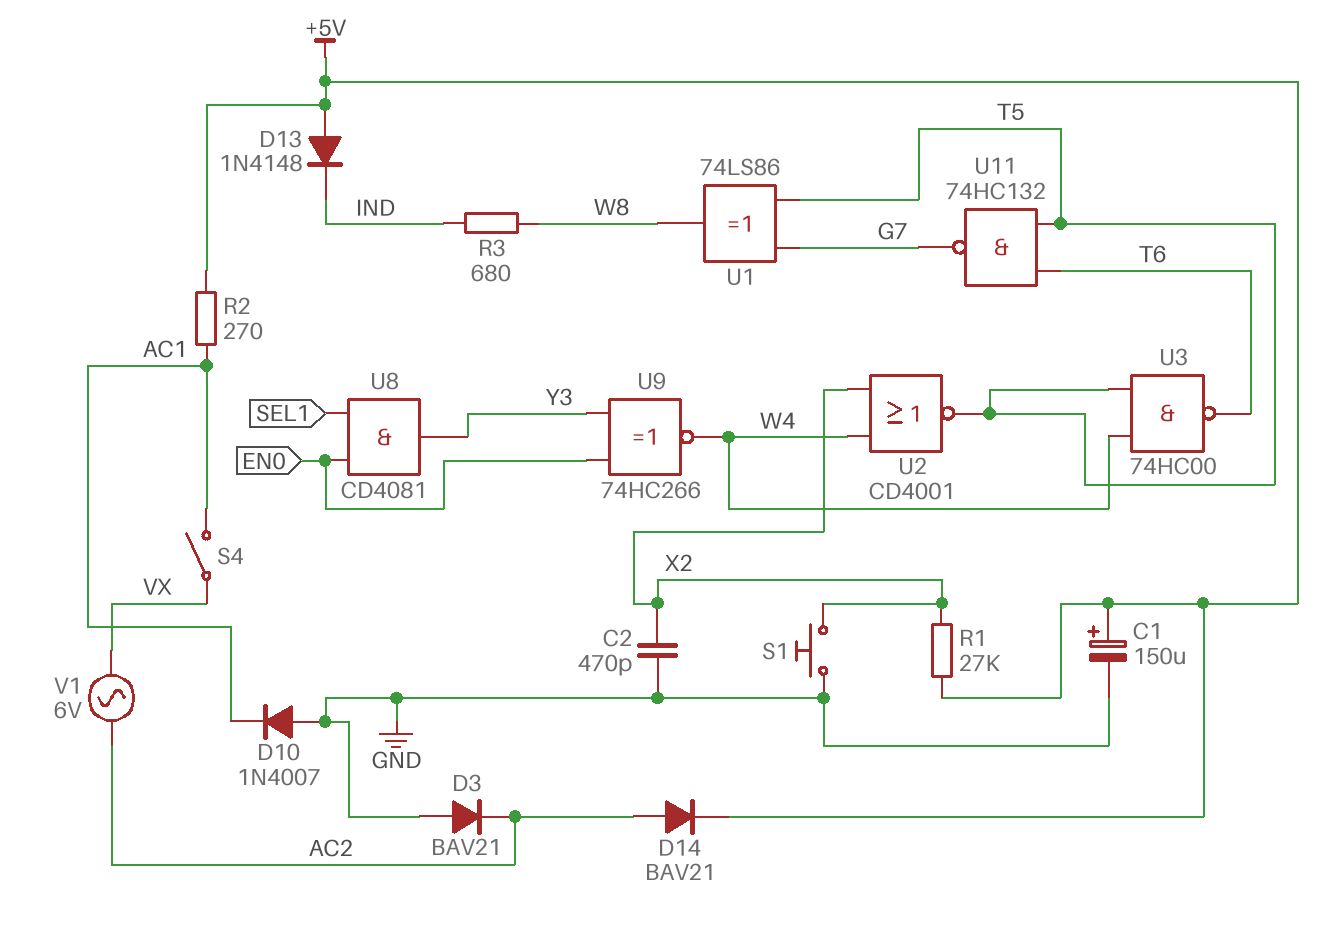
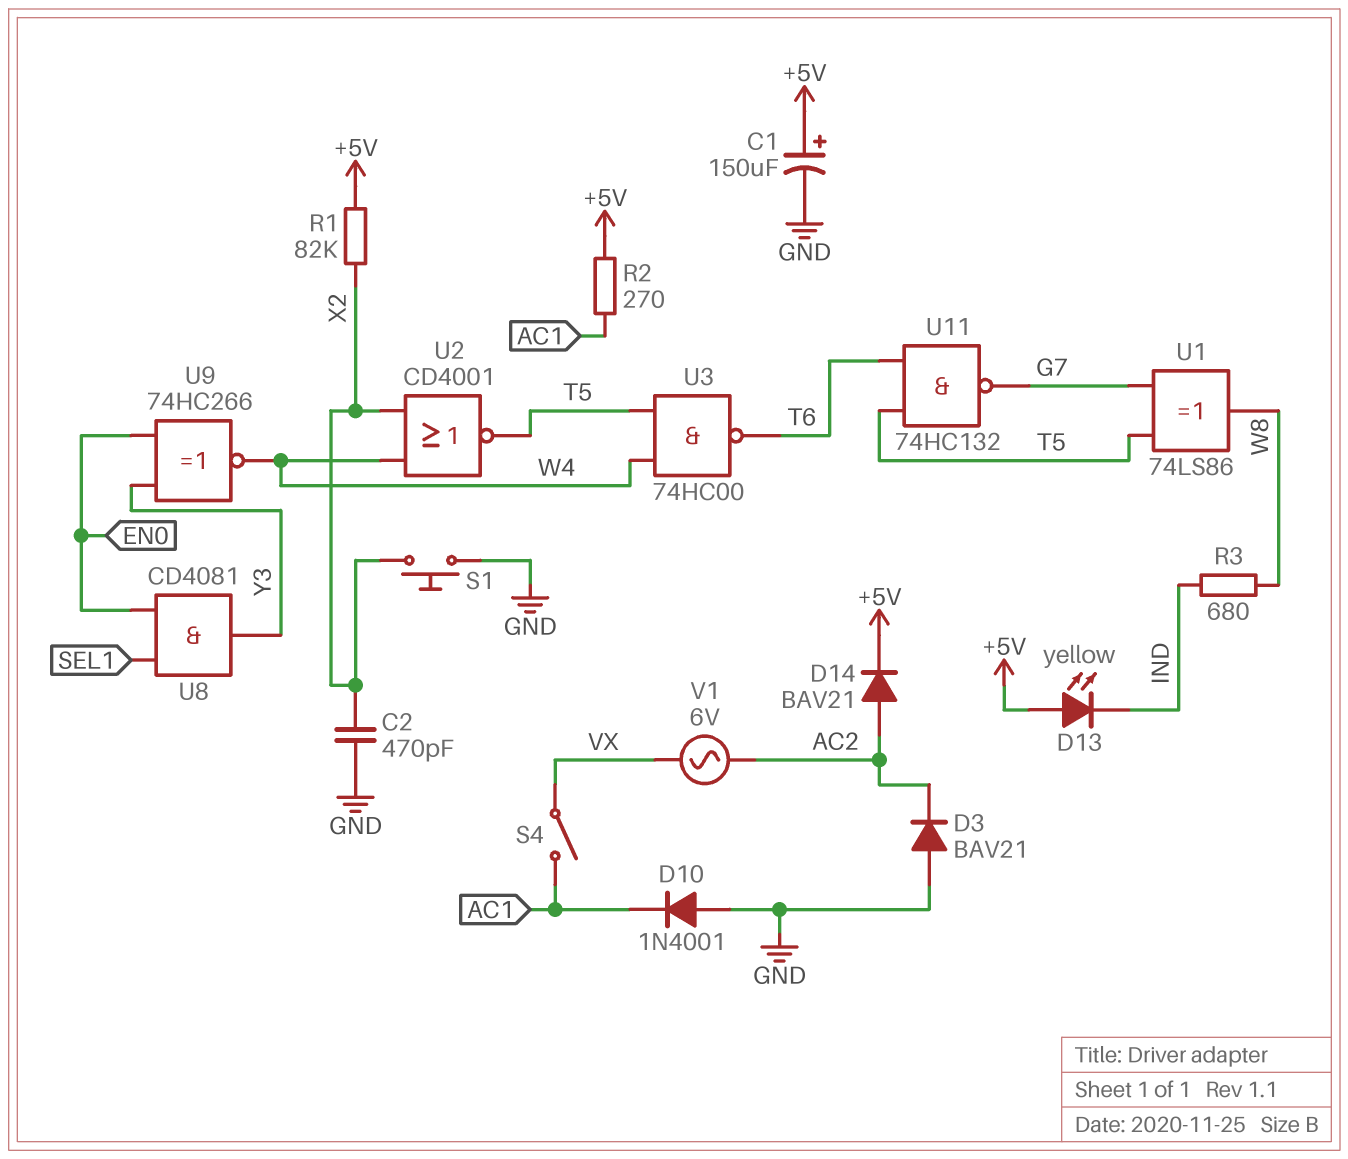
D10: diode 1N4007 (A GND, K AC1) -> diode 1N4001 (A GND, K AC1)
D13: diode 1N4148 (A +5V, K IND) -> LED yellow (A +5V, K IND)
R1: 27k (+5V, X2) -> 82k (+5V, X2)

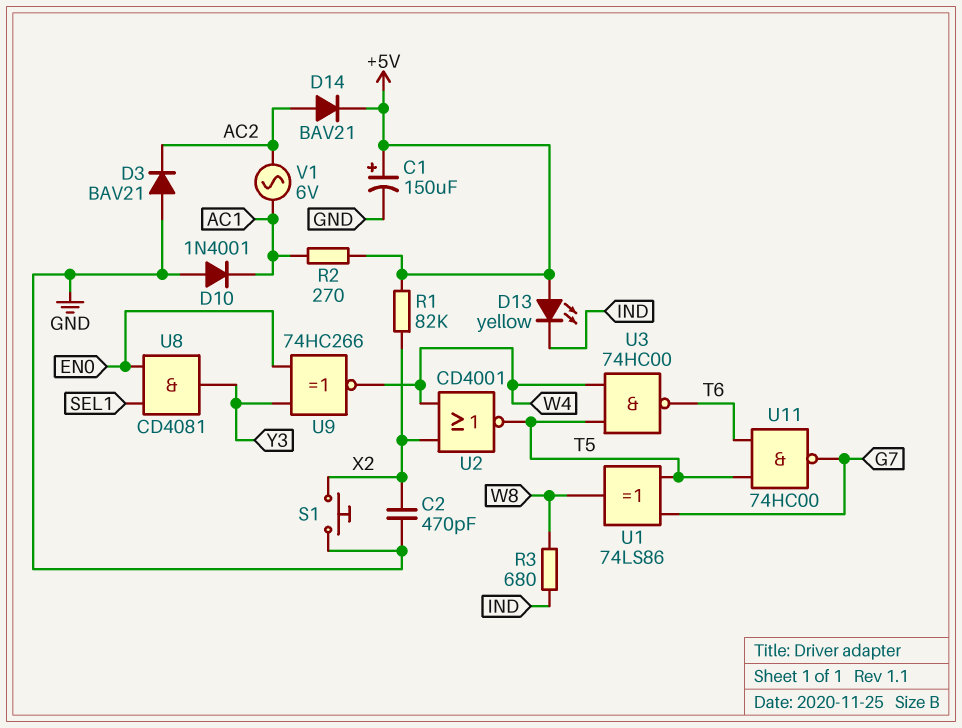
S4: switch (AC1, VX) -> none
U11: NAND 74HC132 (in T5, in T6, out G7) -> NAND 74HC00 (in T5, in T6, out G7)
V1: AC 6V (AC2, VX) -> AC 6V (AC1, AC2)

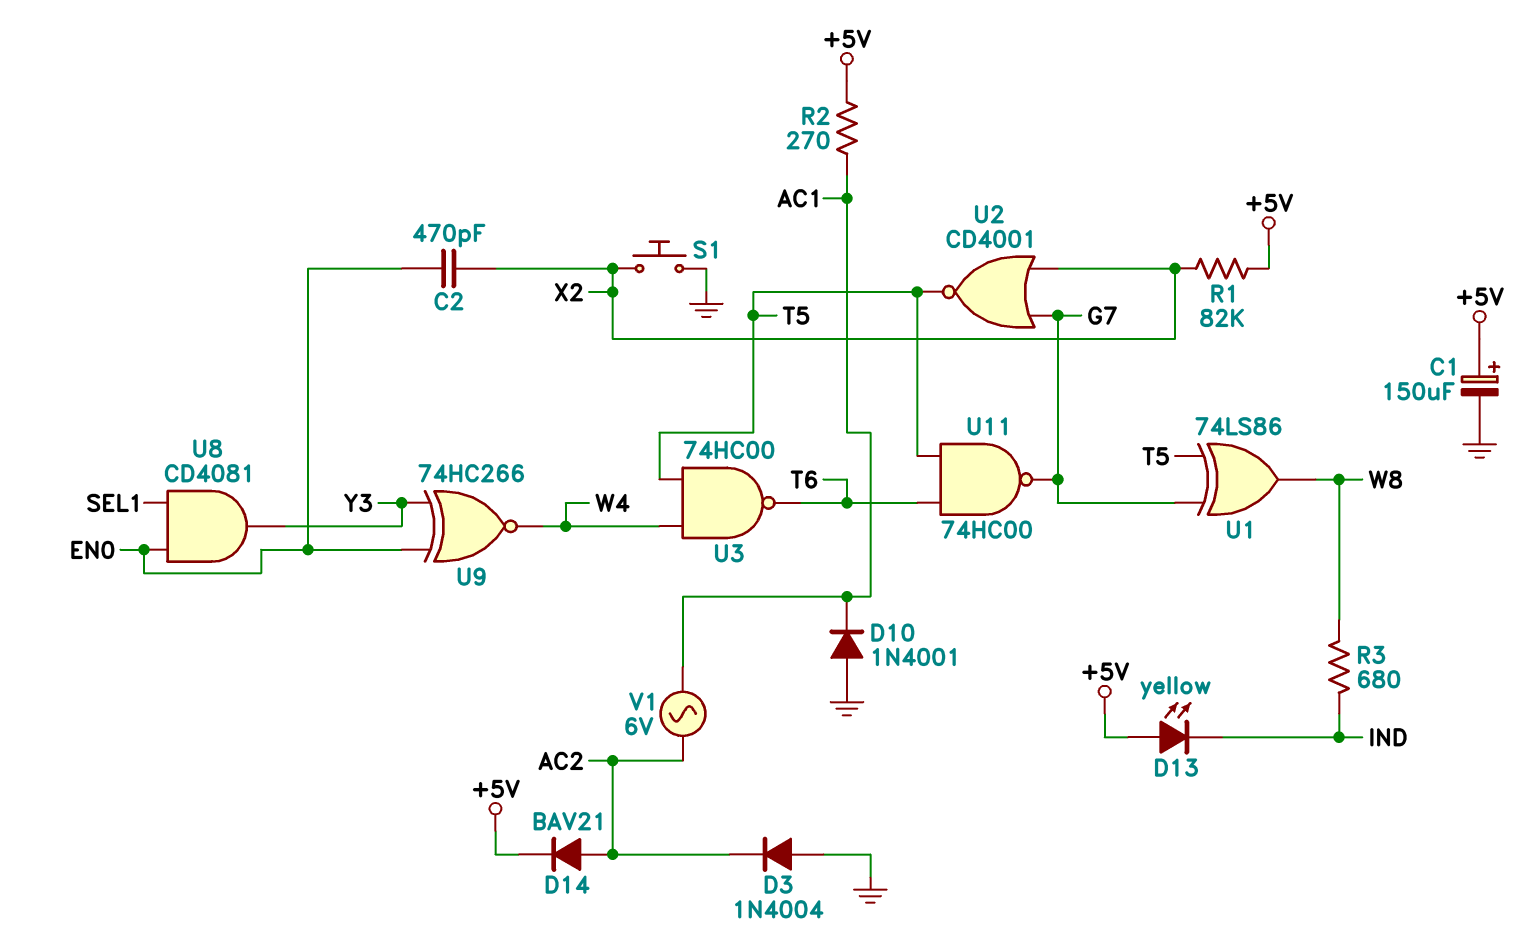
C2: 470pF (GND, X2) -> 470pF (EN0, X2)
D3: diode BAV21 (A GND, K AC2) -> diode 1N4004 (A GND, K AC2)
U2: NOR CD4001 (in W4, in X2, out T5) -> NOR CD4001 (in G7, in X2, out T5)

